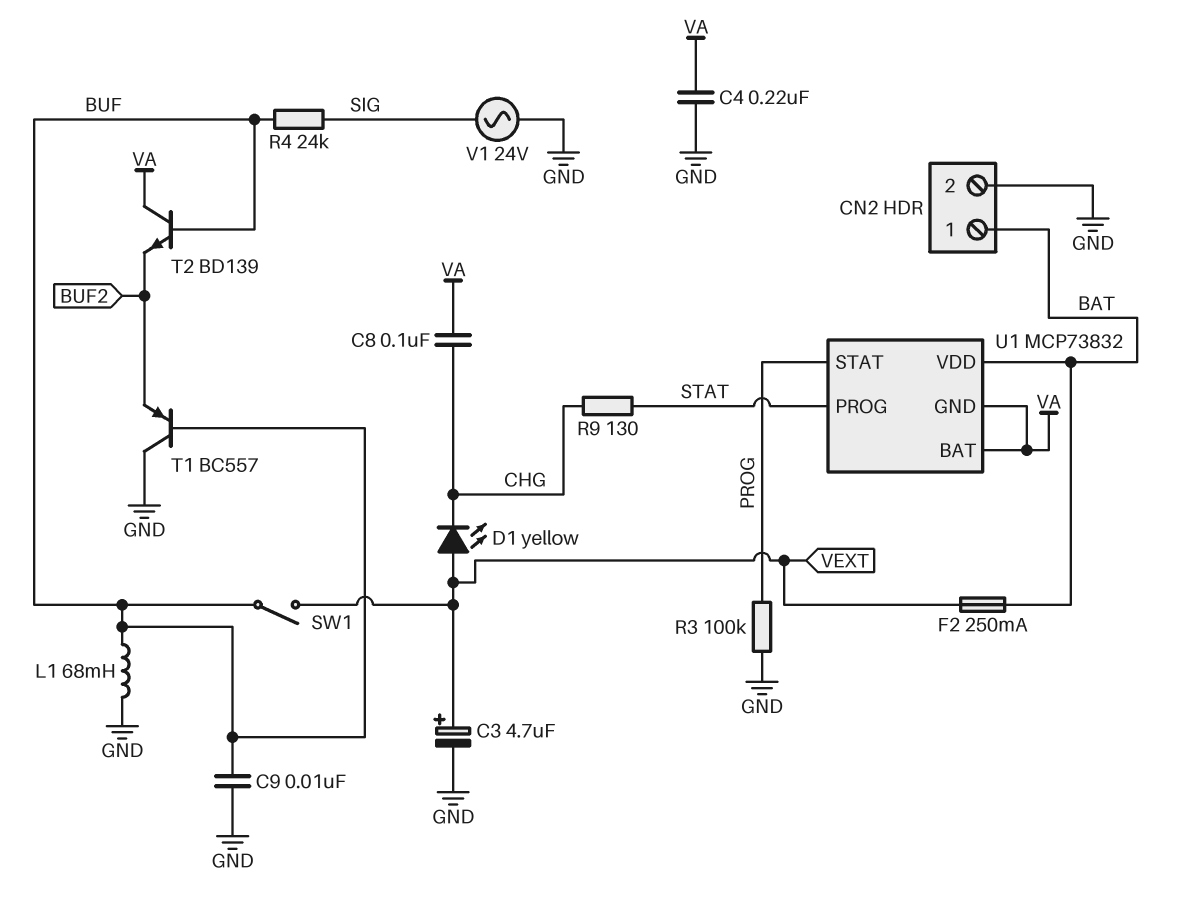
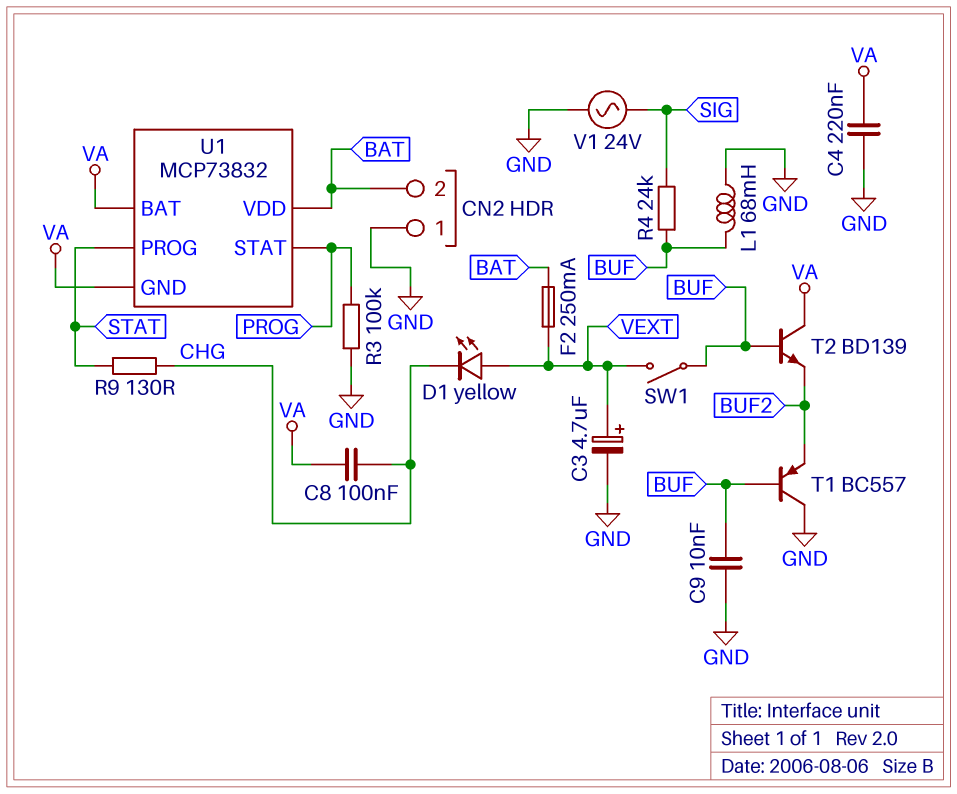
CN2 pin 1: BAT -> GND
CN2 pin 2: GND -> BAT

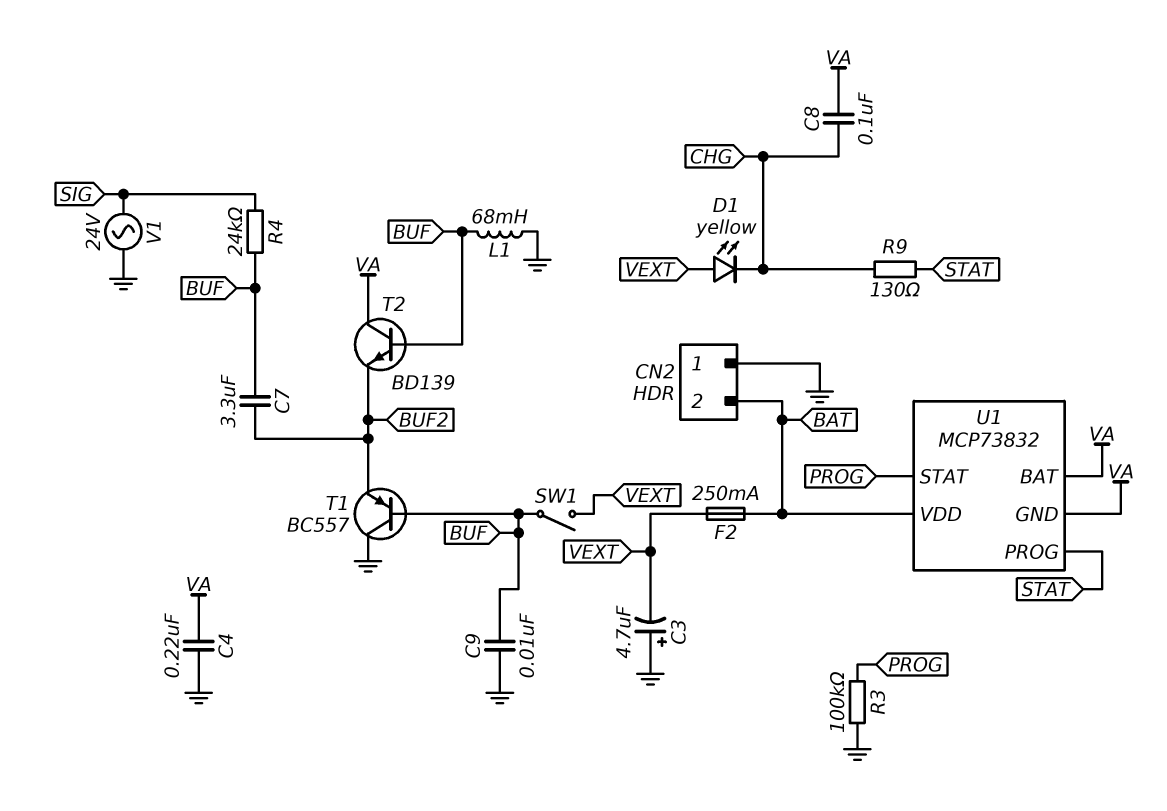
C3: 4.7uF (plus VEXT, minus GND) -> 4.7uF (plus GND, minus VEXT)
C7: none -> 3.3uF (BUF, BUF2)

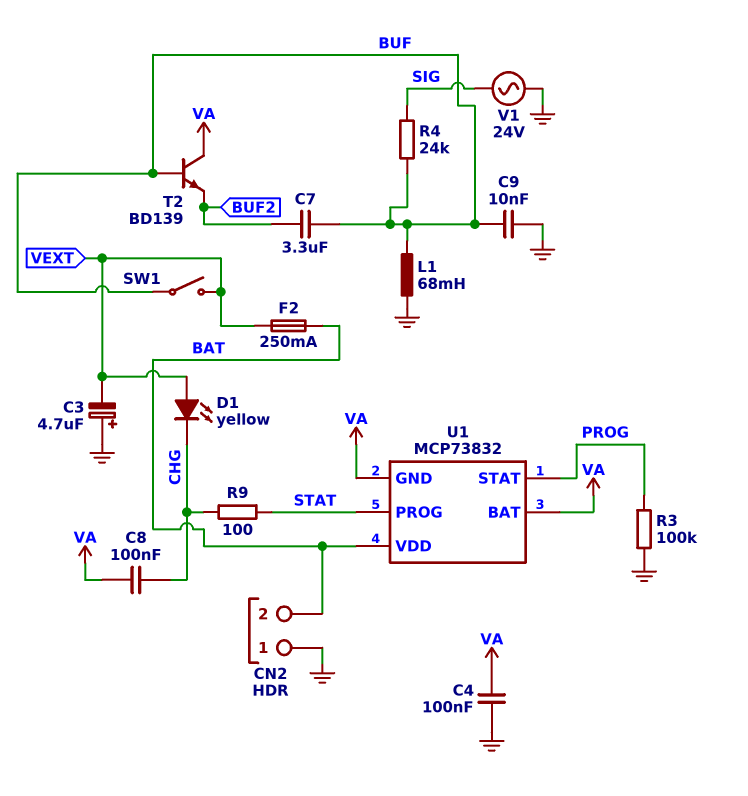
C4: 220nF (GND, VA) -> 100nF (GND, VA)
R9: 130 (CHG, STAT) -> 100 (CHG, STAT)
T1: PNP BC557 (B BUF, C GND, E BUF2) -> none

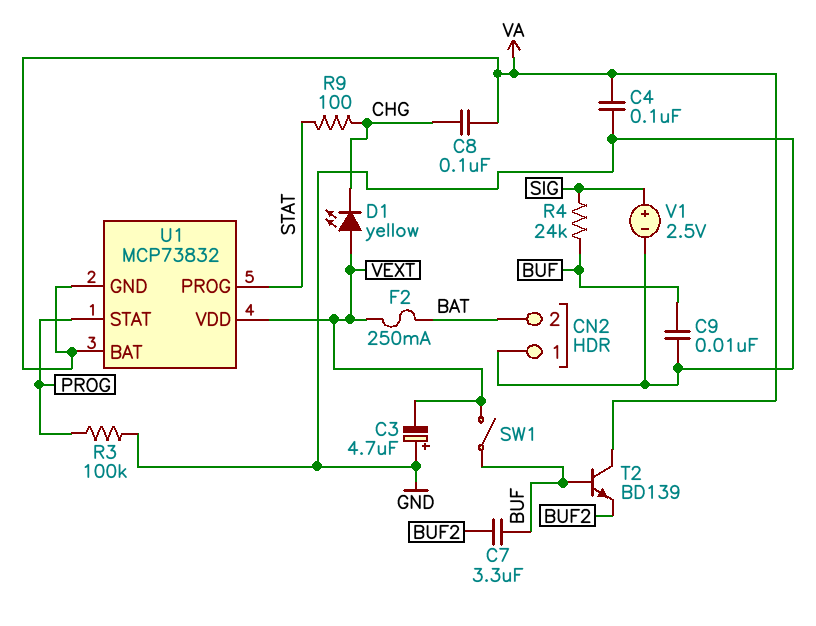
L1: 68mH (BUF, GND) -> none
U1 pin VDD: BAT -> VEXT
V1: AC 24V (GND, SIG) -> 2.5V (plus SIG, minus GND)

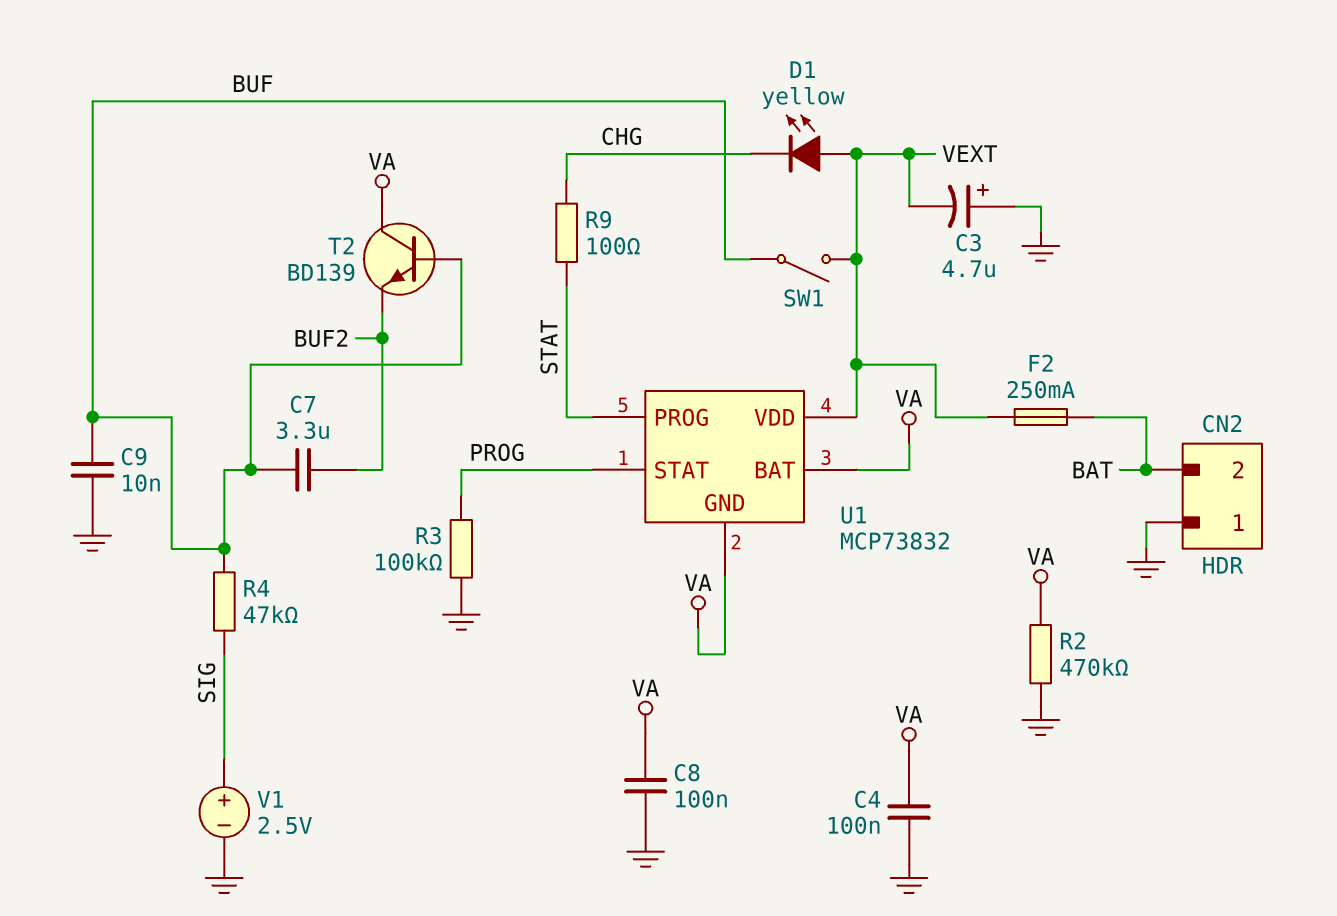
C8: 100nF (CHG, VA) -> 100nF (GND, VA)
R2: none -> 470k (GND, VA)
R4: 24k (BUF, SIG) -> 47k (BUF, SIG)

